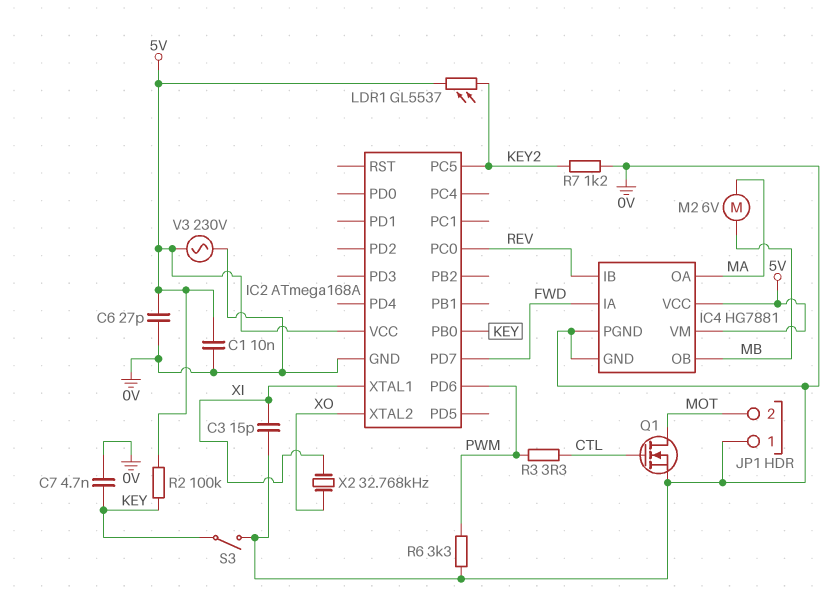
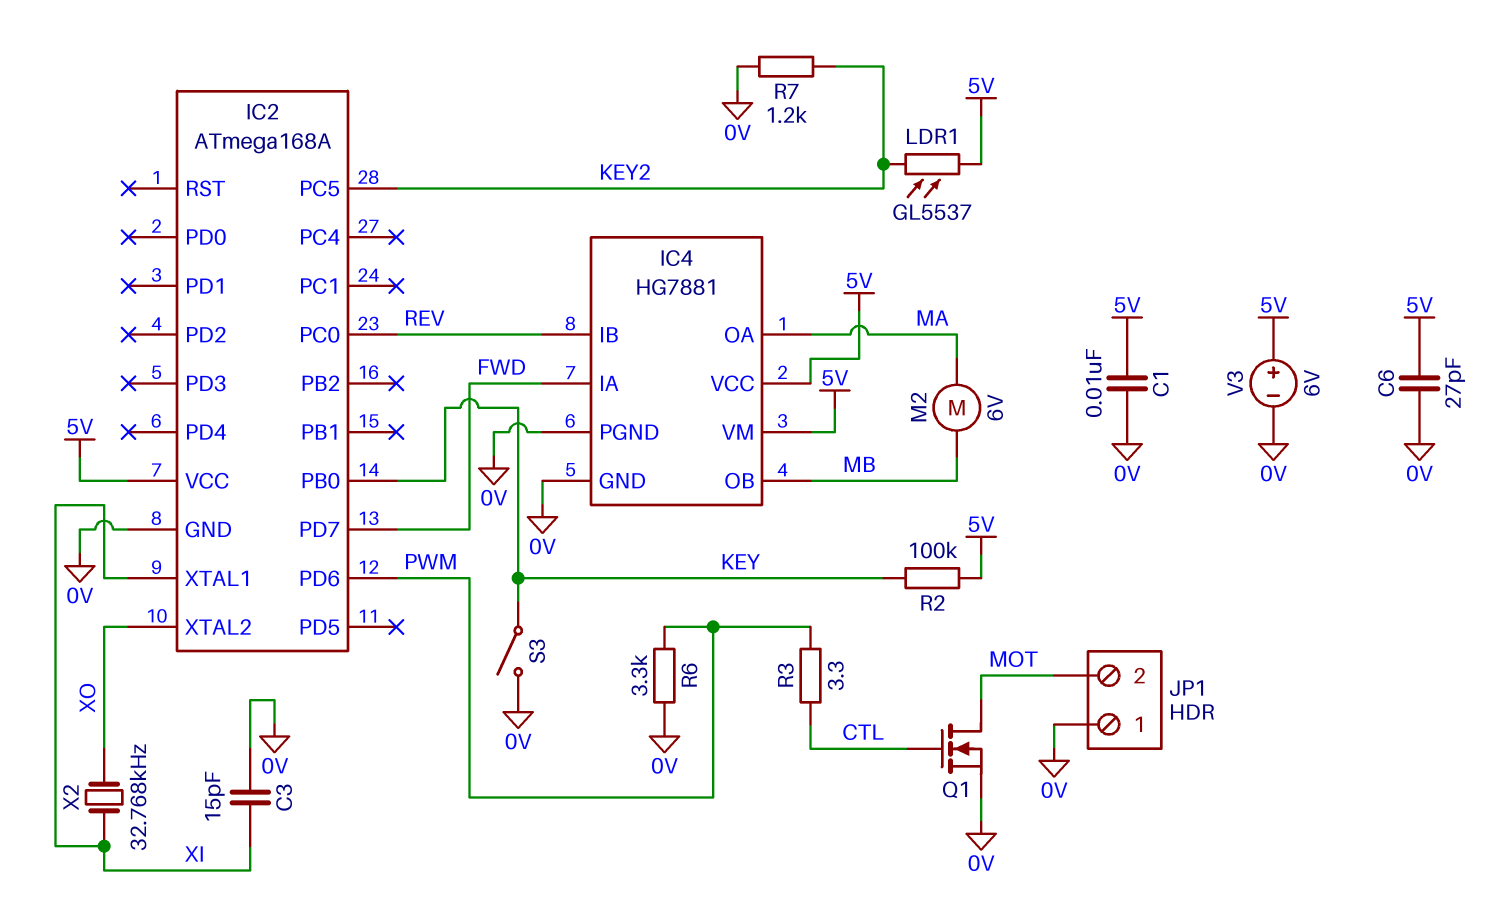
C7: 4.7nF (0V, KEY) -> none
V3: AC 230V (0V, 5V) -> 6V (plus 5V, minus 0V)

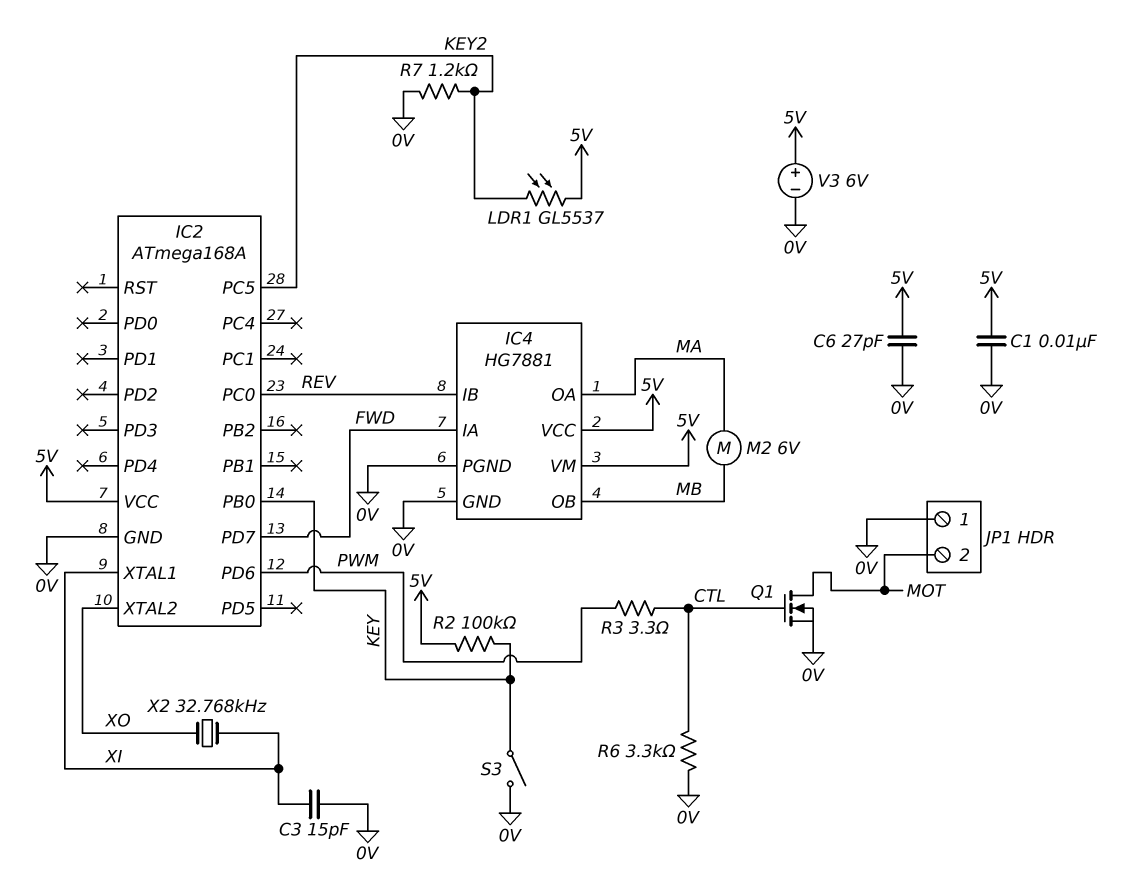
R6: 3.3k (0V, PWM) -> 3.3k (0V, CTL)

